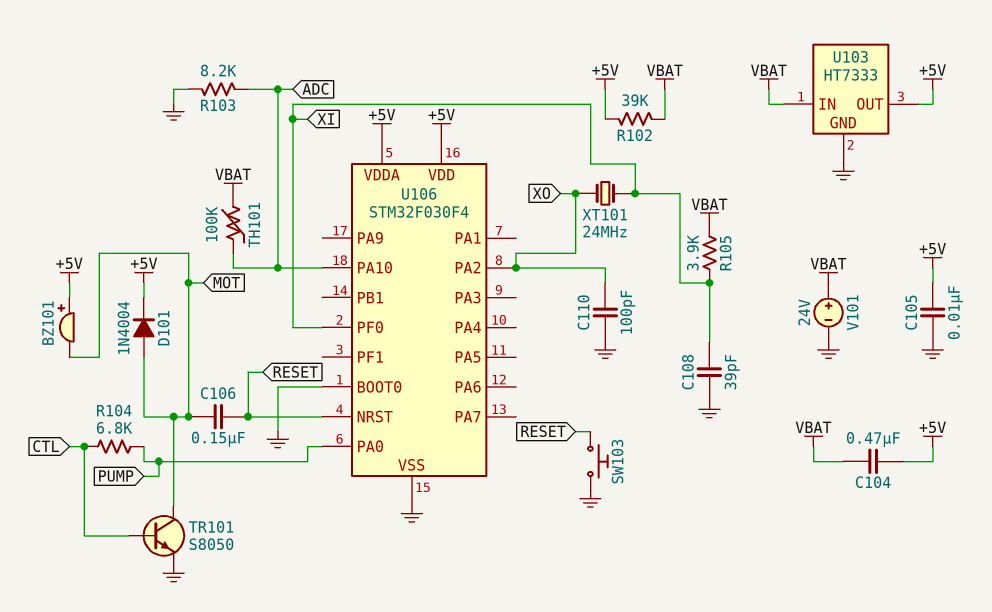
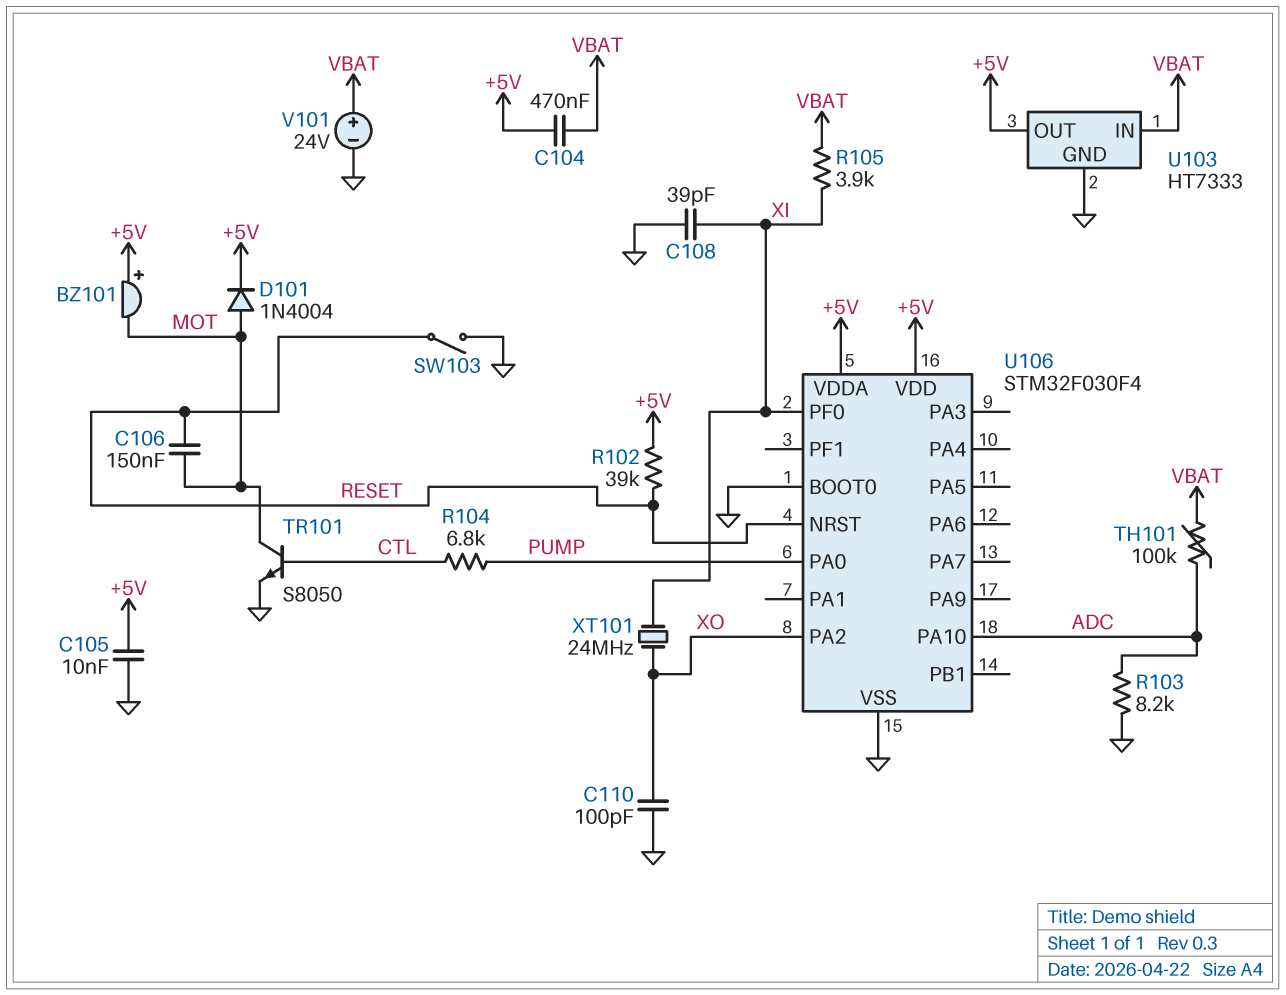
R102: 39k (+5V, VBAT) -> 39k (+5V, RESET)
SW103: button (GND, RESET) -> switch (GND, RESET)

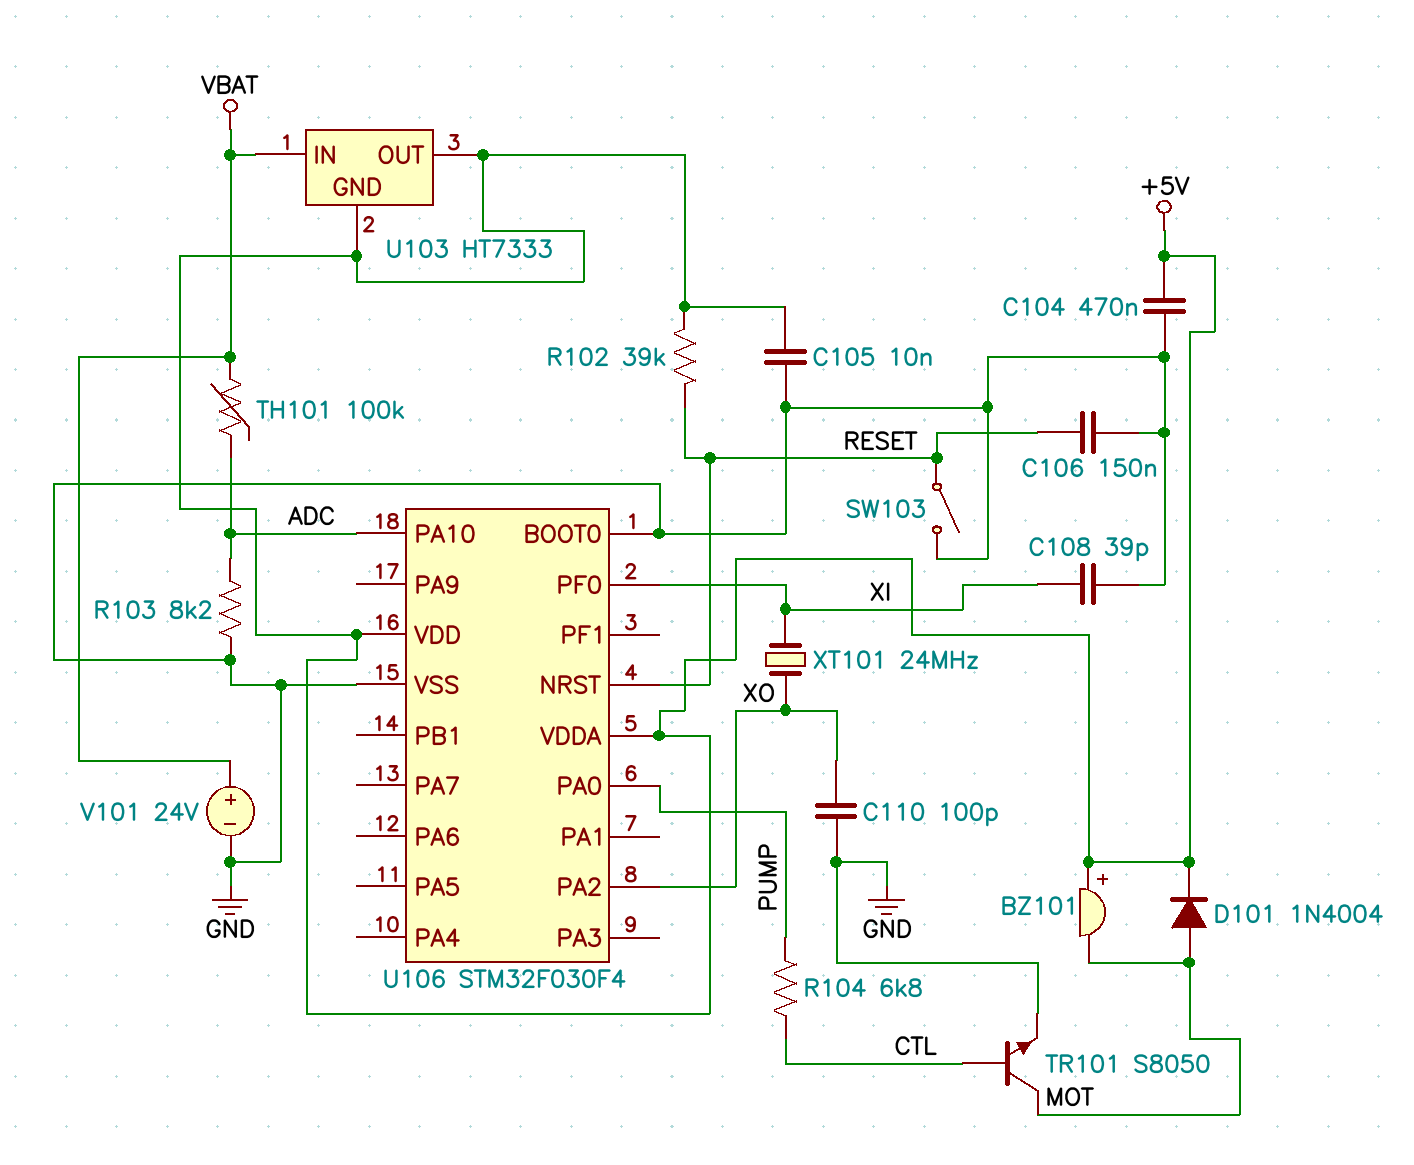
C104: 470nF (+5V, VBAT) -> 470nF (+5V, GND)
C106: 150nF (MOT, RESET) -> 150nF (GND, RESET)
R105: 3.9k (VBAT, XI) -> none
U103 pin GND: GND -> +5V

